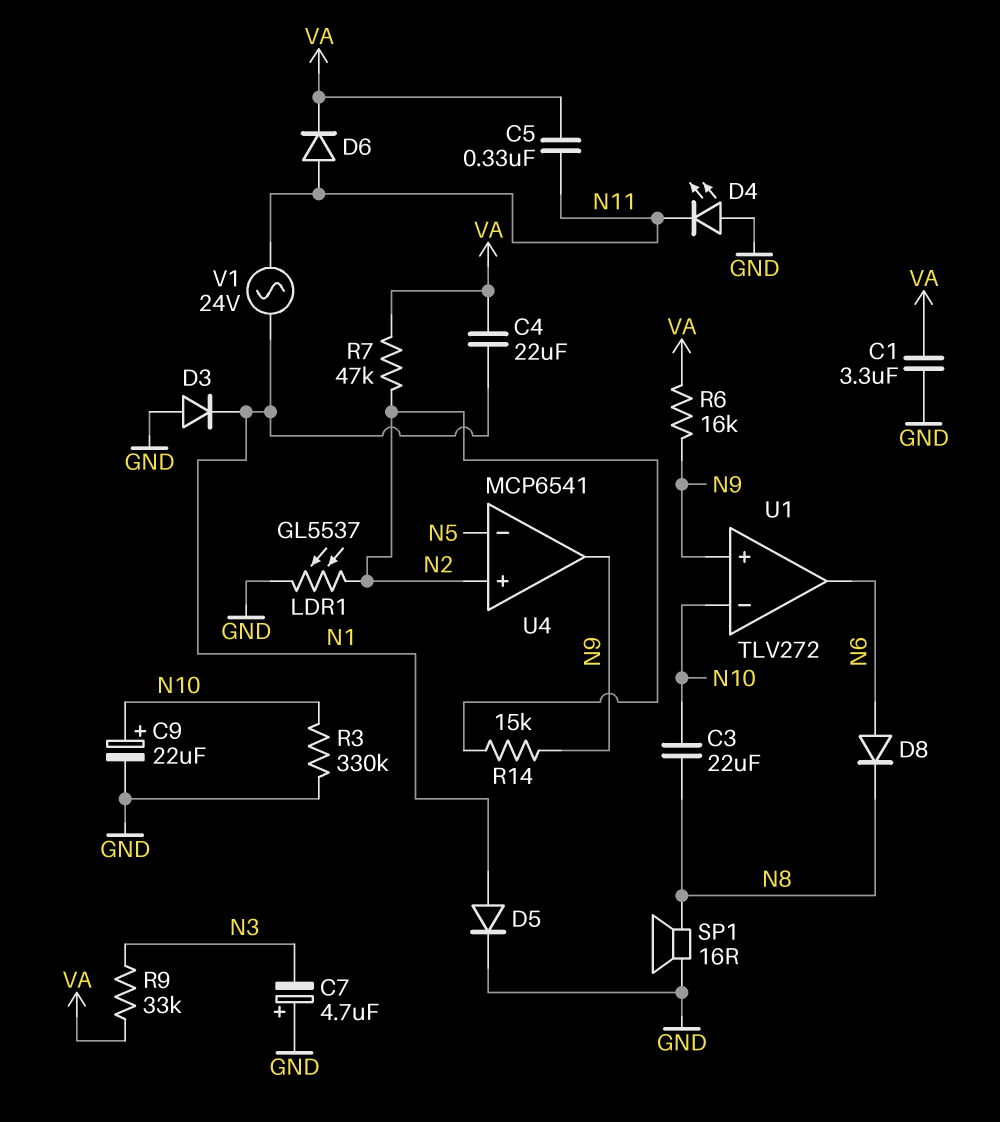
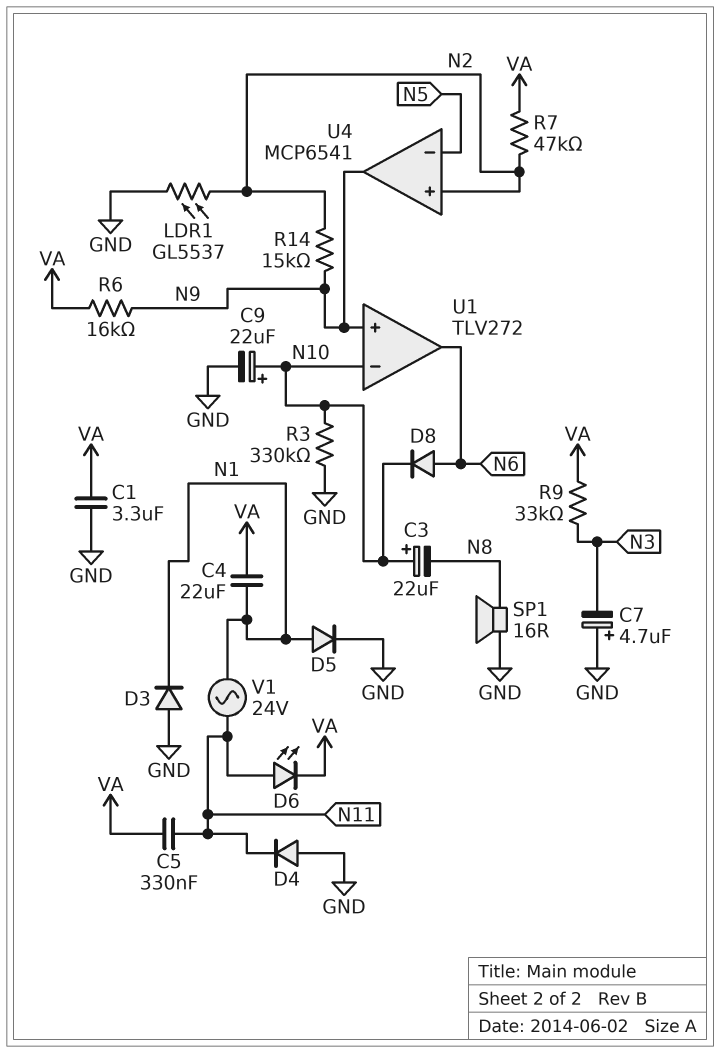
C3: 22uF (N8, N10) -> 22uF (plus N10, minus N8)
D4: LED (A GND, K N11) -> diode (A GND, K N11)
D6: diode (A N11, K VA) -> LED (A N11, K VA)
D8: diode (A N6, K N8) -> diode (A N6, K N10)

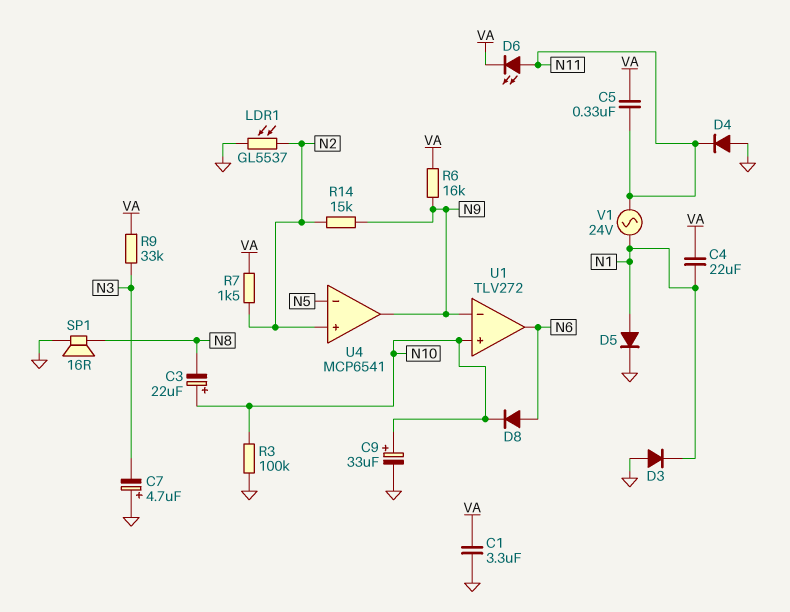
C9: 22uF (plus N10, minus GND) -> 33uF (plus N10, minus GND)
R3: 330k (GND, N10) -> 100k (GND, N10)
R7: 47k (N2, VA) -> 1.5k (N2, VA)
U1 pin in+: N9 -> N10
U1 pin in-: N10 -> N9

